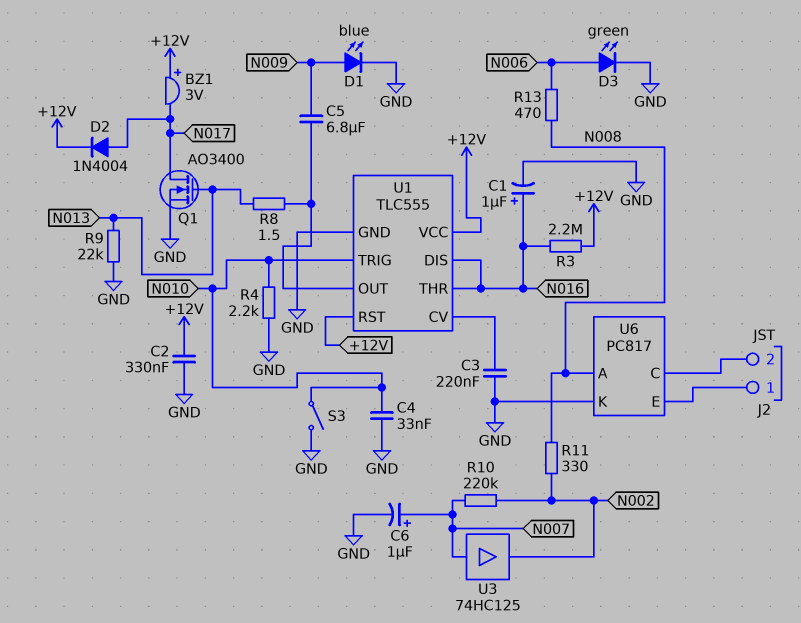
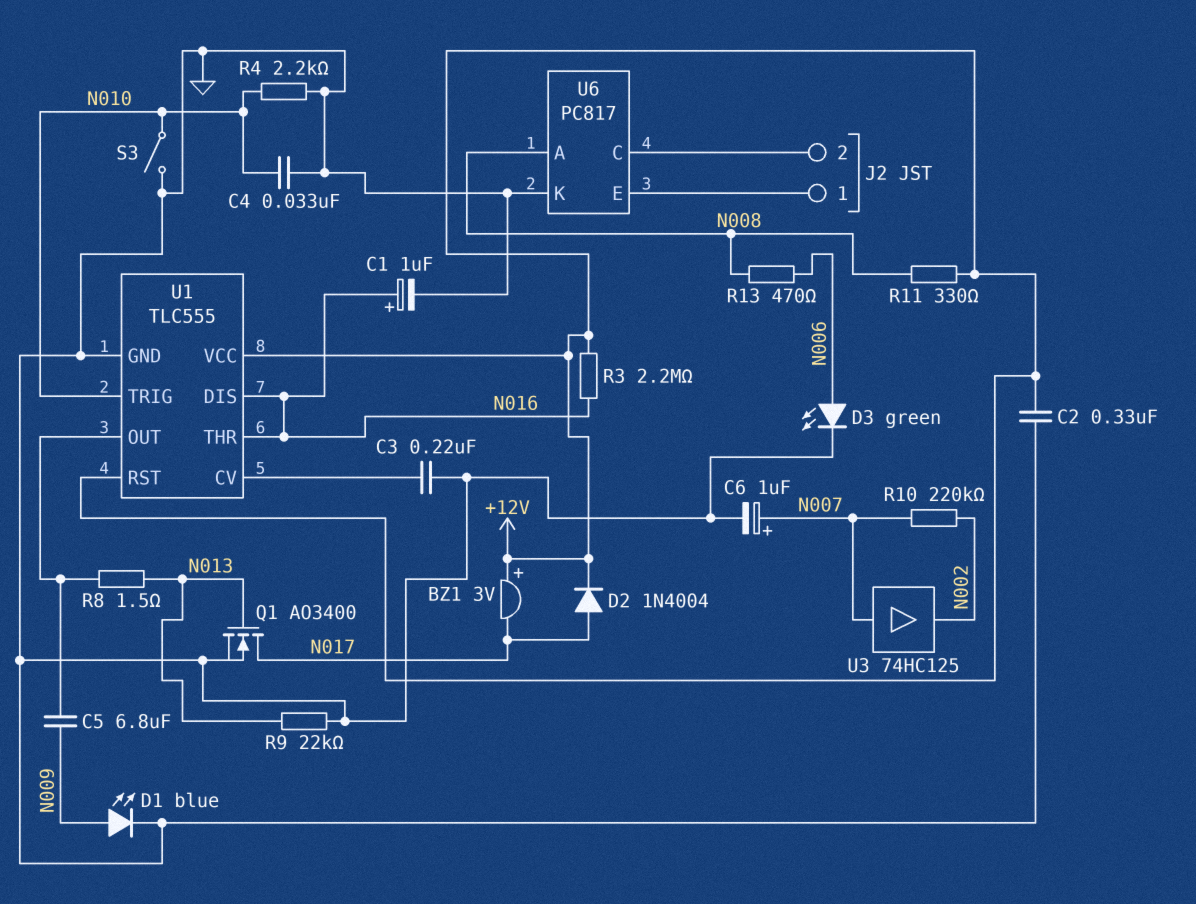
R11: 330 (N002, N008) -> 330 (+12V, N008)

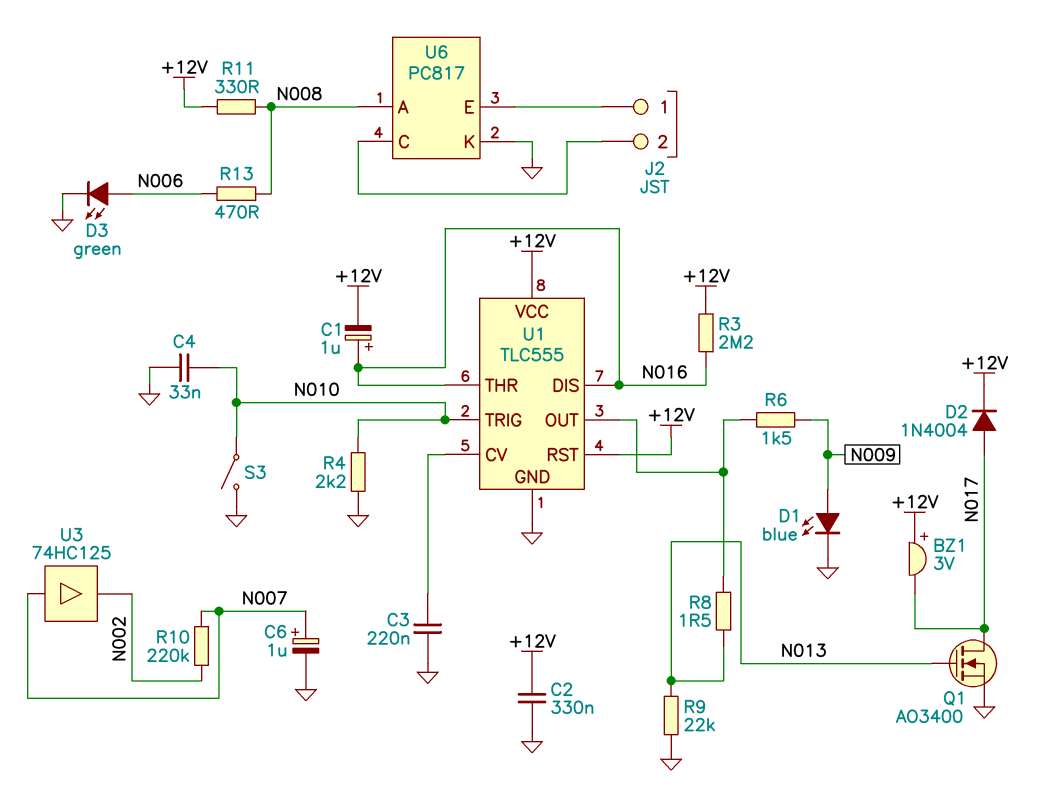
C1: 1uF (plus N016, minus GND) -> 1uF (plus N016, minus +12V)
C5: 6.8uF (N009, U1/OUT) -> none
R6: none -> 1.5k (N009, U1/OUT)

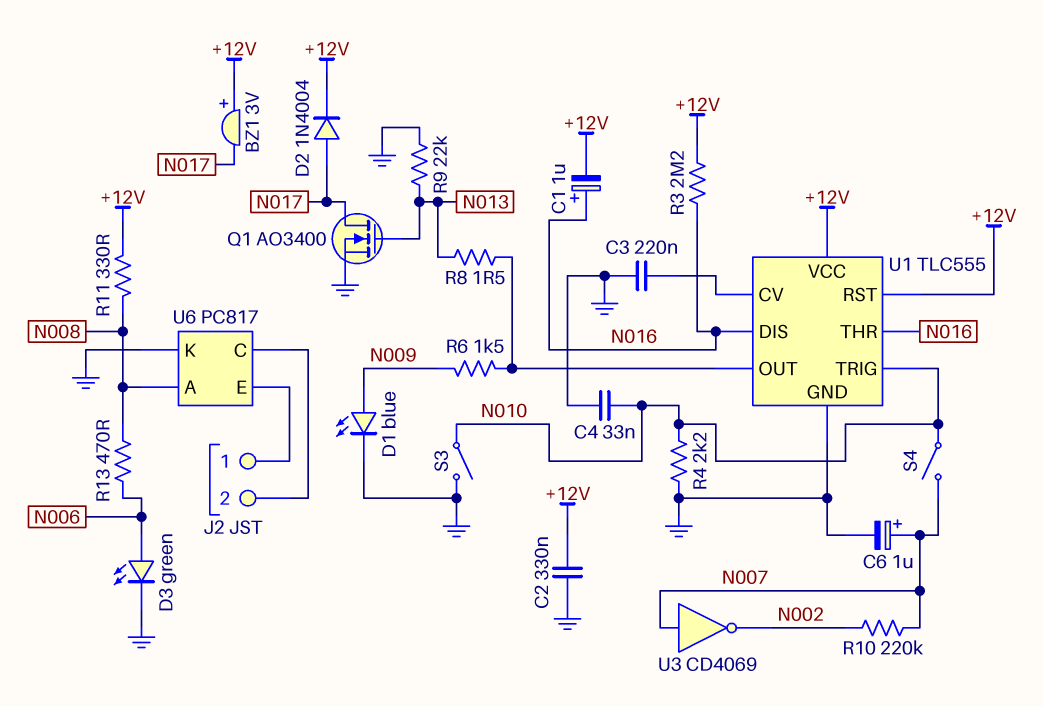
S4: none -> switch (N007, N010)
U3: buffer 74HC125 (in N007, out N002) -> NOT CD4069 (in N007, out N002)

